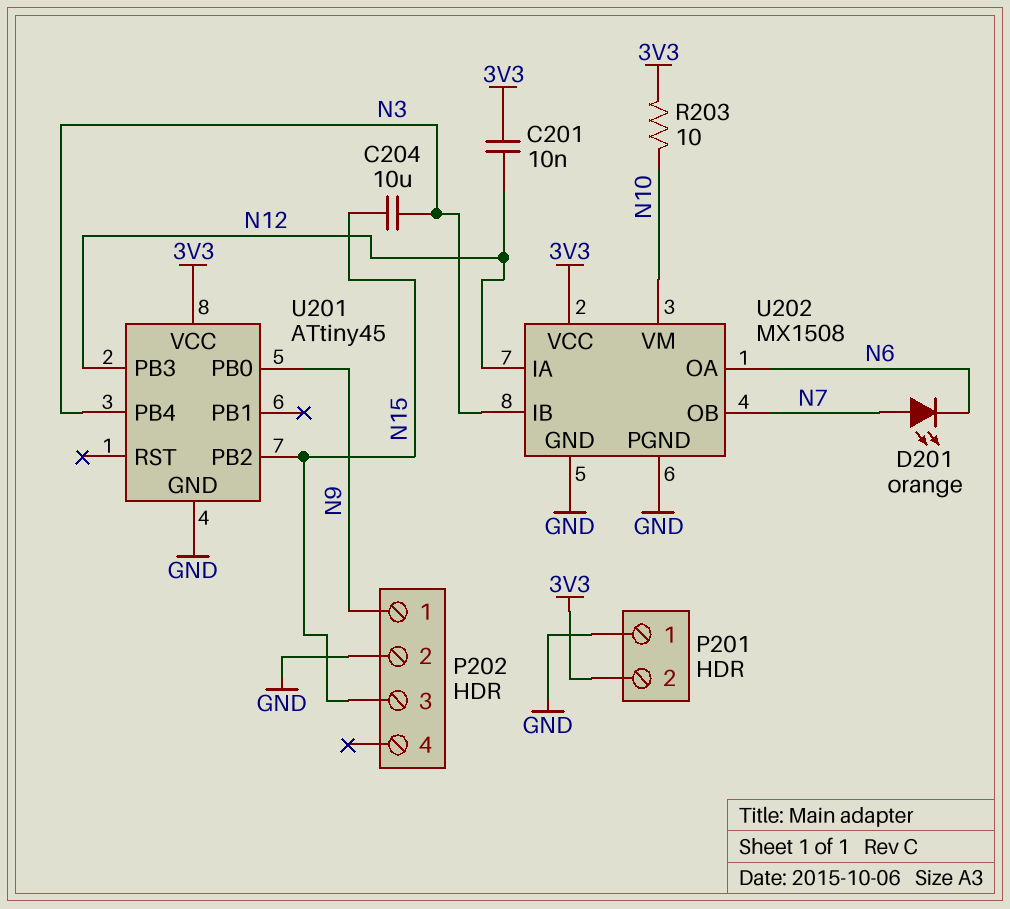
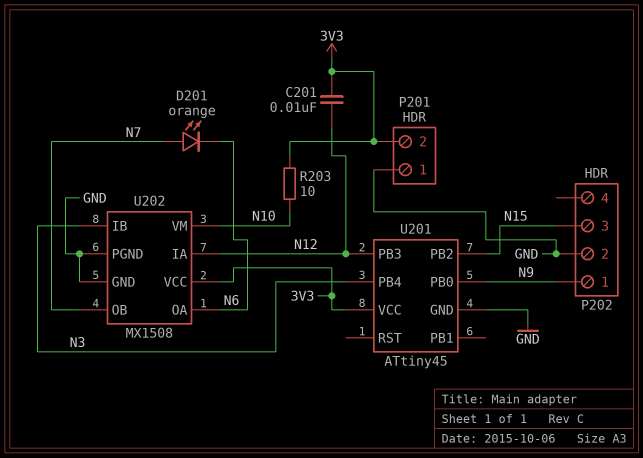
C204: 10uF (N3, N15) -> none

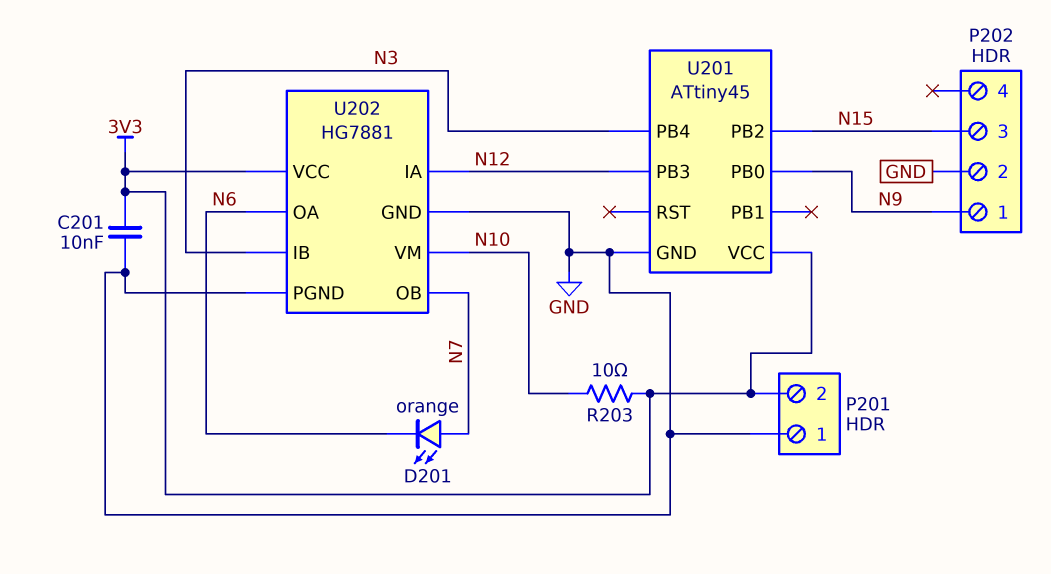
C201: 10nF (3V3, N12) -> 10nF (3V3, GND)
U202: MX1508 -> HG7881

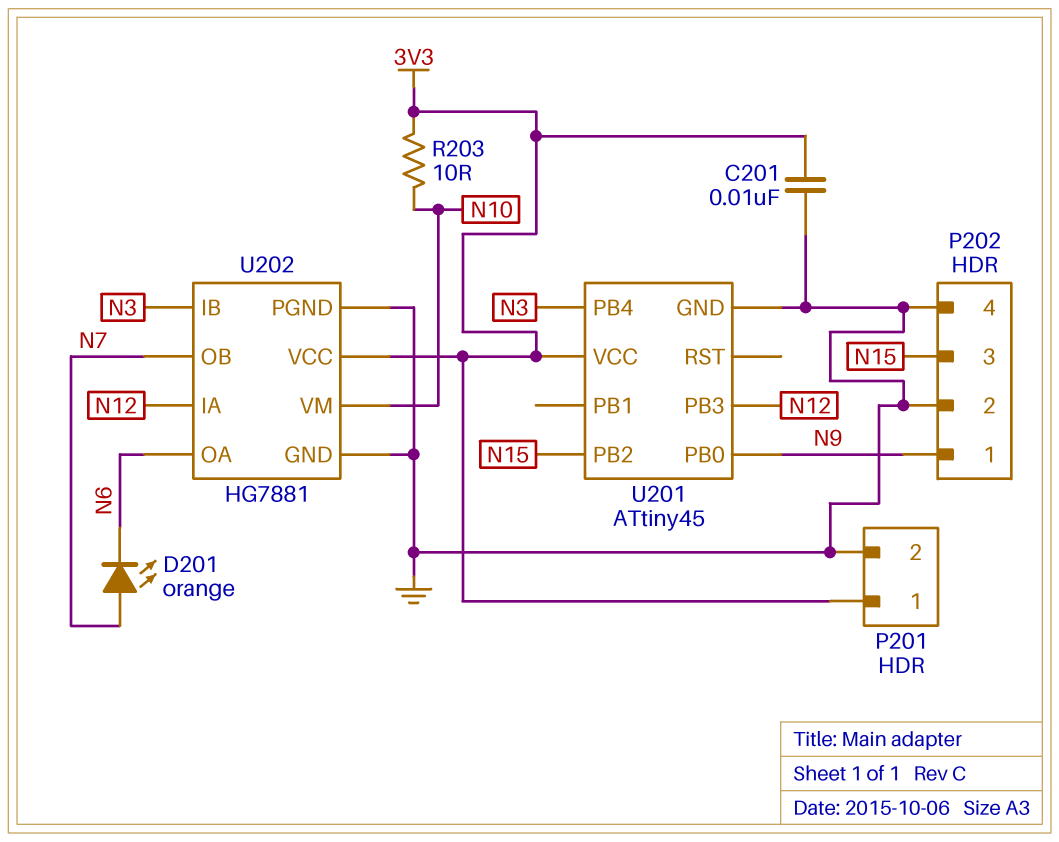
P201 pin 1: GND -> 3V3
P201 pin 2: 3V3 -> GND
P202 pin 4: none -> GND

